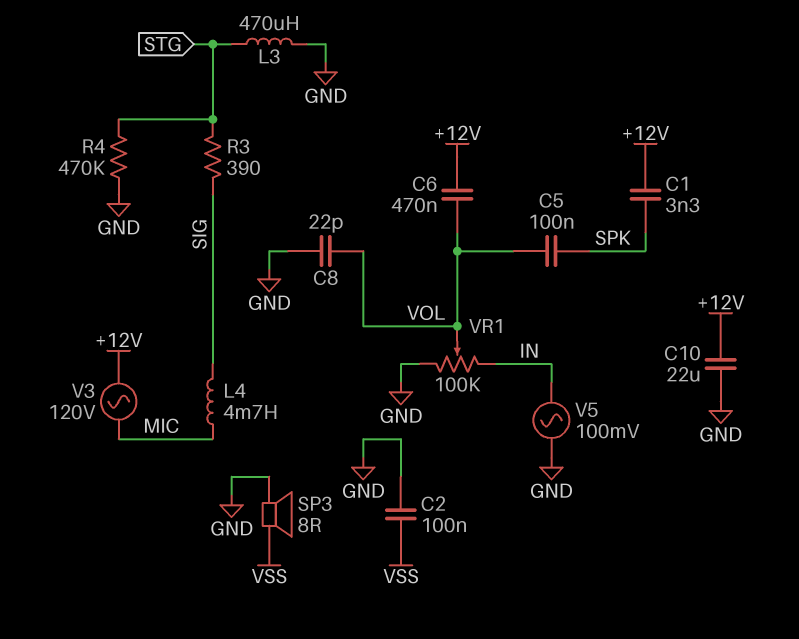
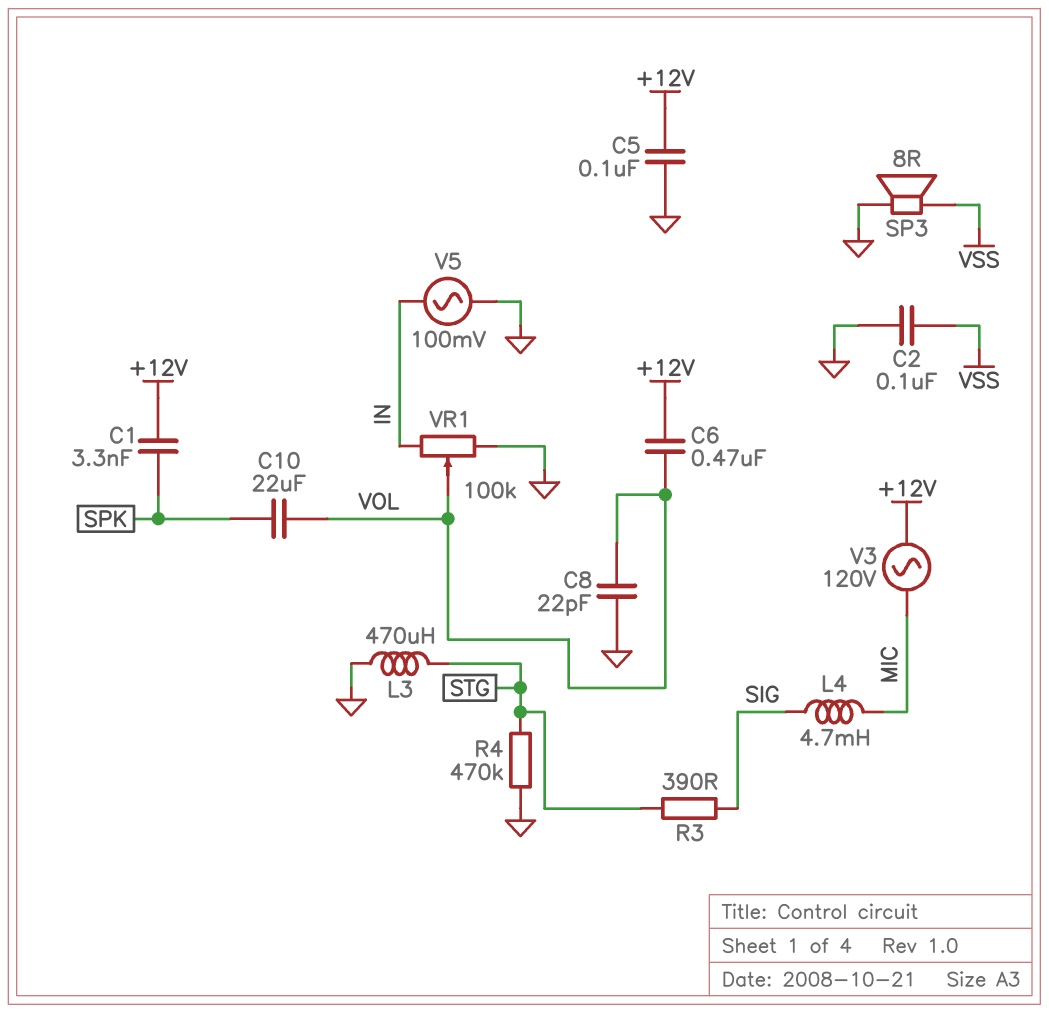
C5: 100nF (SPK, VOL) -> 100nF (+12V, GND)
C10: 22uF (+12V, GND) -> 22uF (SPK, VOL)

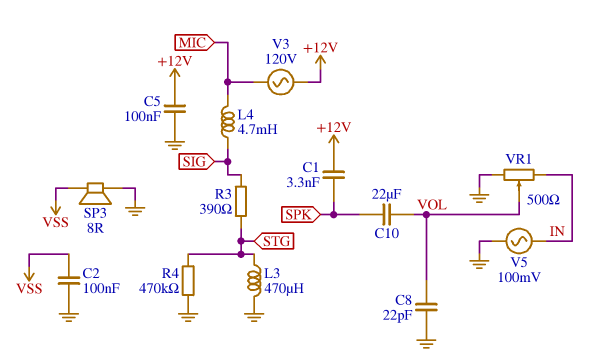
C6: 470nF (+12V, VOL) -> none
VR1: 100k (GND, IN, wiper VOL) -> 500 (GND, IN, wiper VOL)

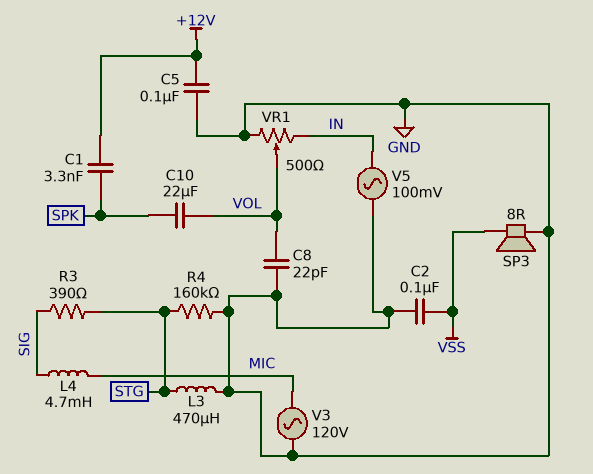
R4: 470k (GND, STG) -> 160k (GND, STG)
V3: AC 120V (+12V, MIC) -> AC 120V (GND, MIC)

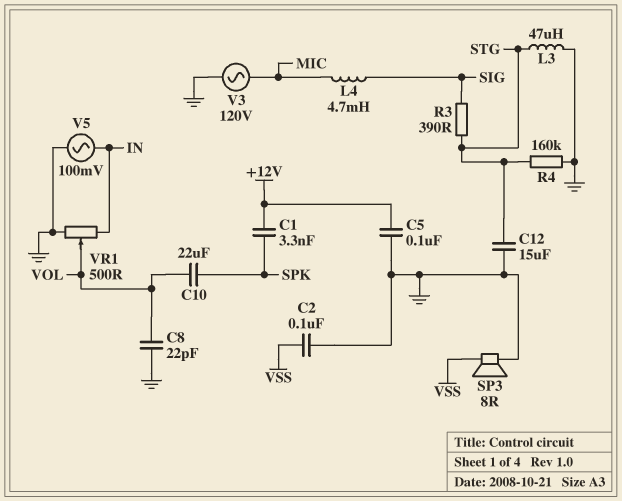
C12: none -> 15uF (GND, STG)
L3: 470uH (GND, STG) -> 47uH (GND, STG)

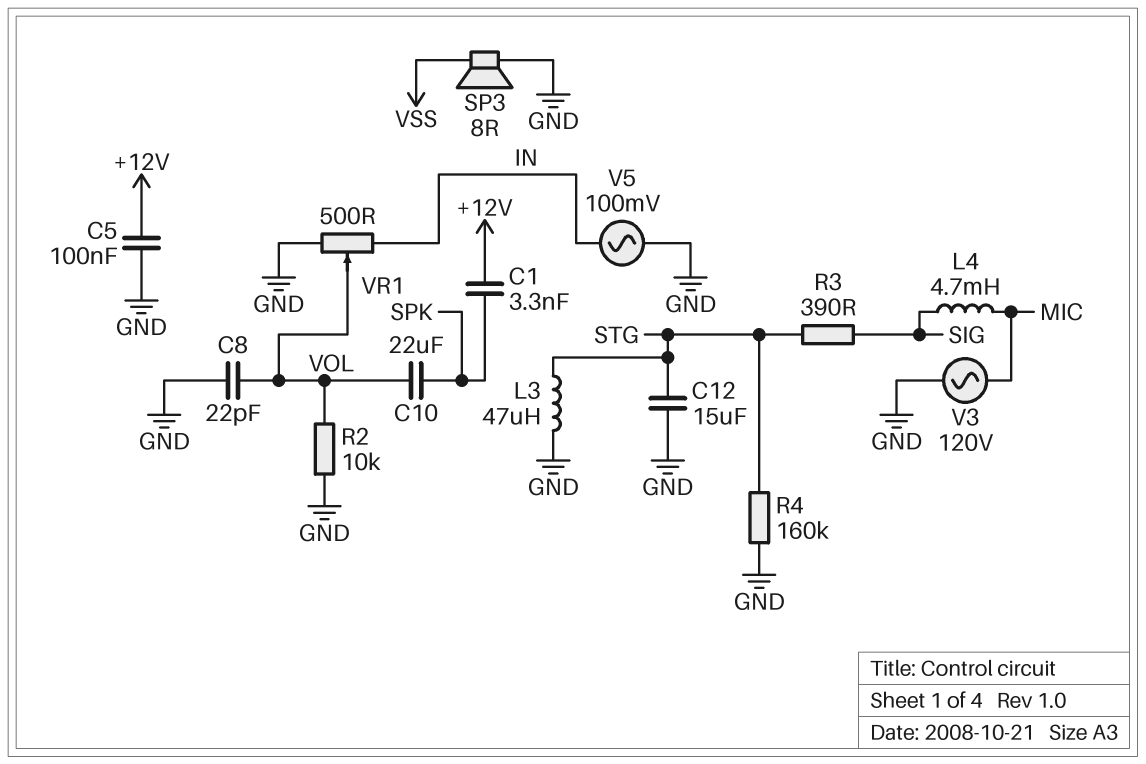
C2: 100nF (GND, VSS) -> none
R2: none -> 10k (GND, VOL)

